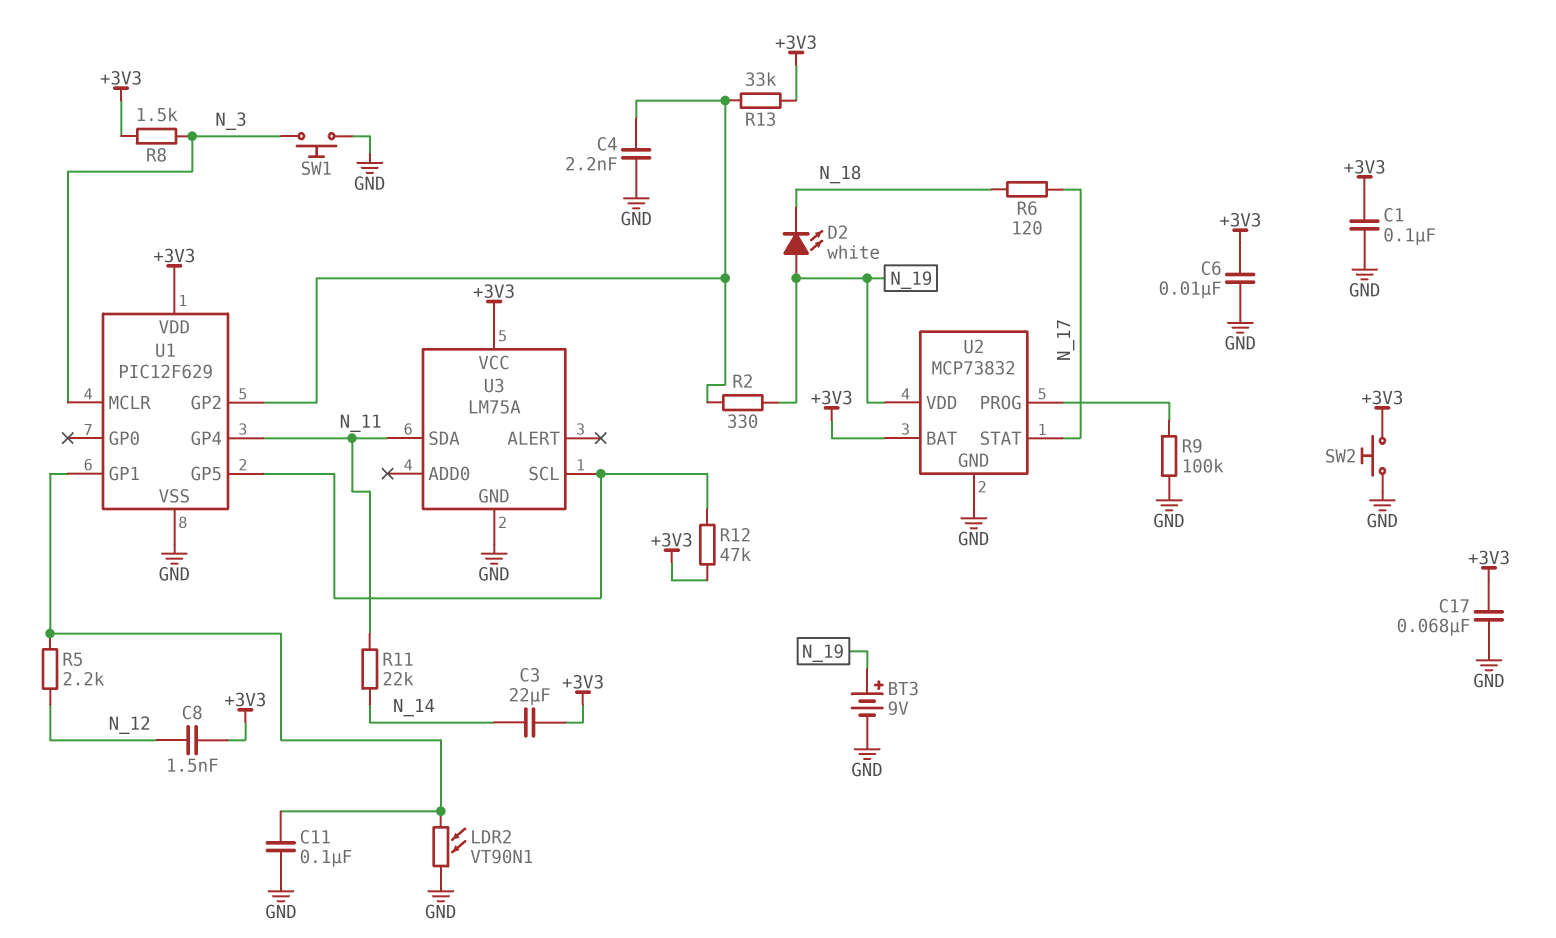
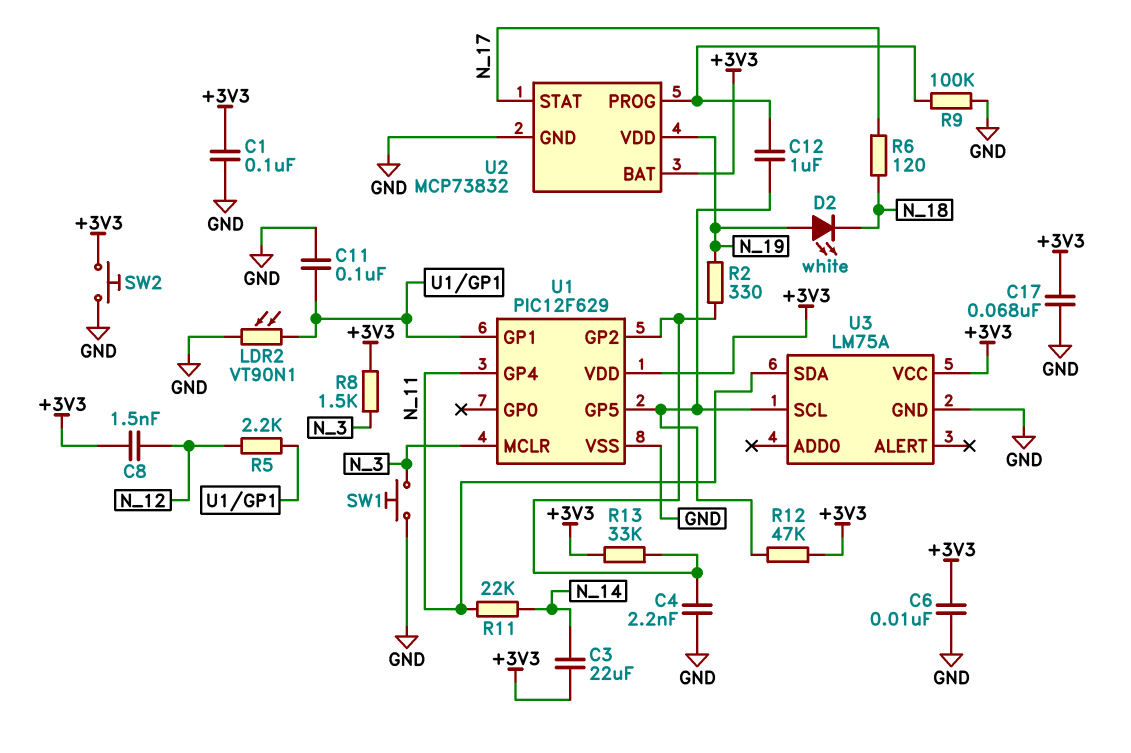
BT3: 9V (plus N_19, minus GND) -> none
C12: none -> 1uF (U1/GP5, U2/PROG)

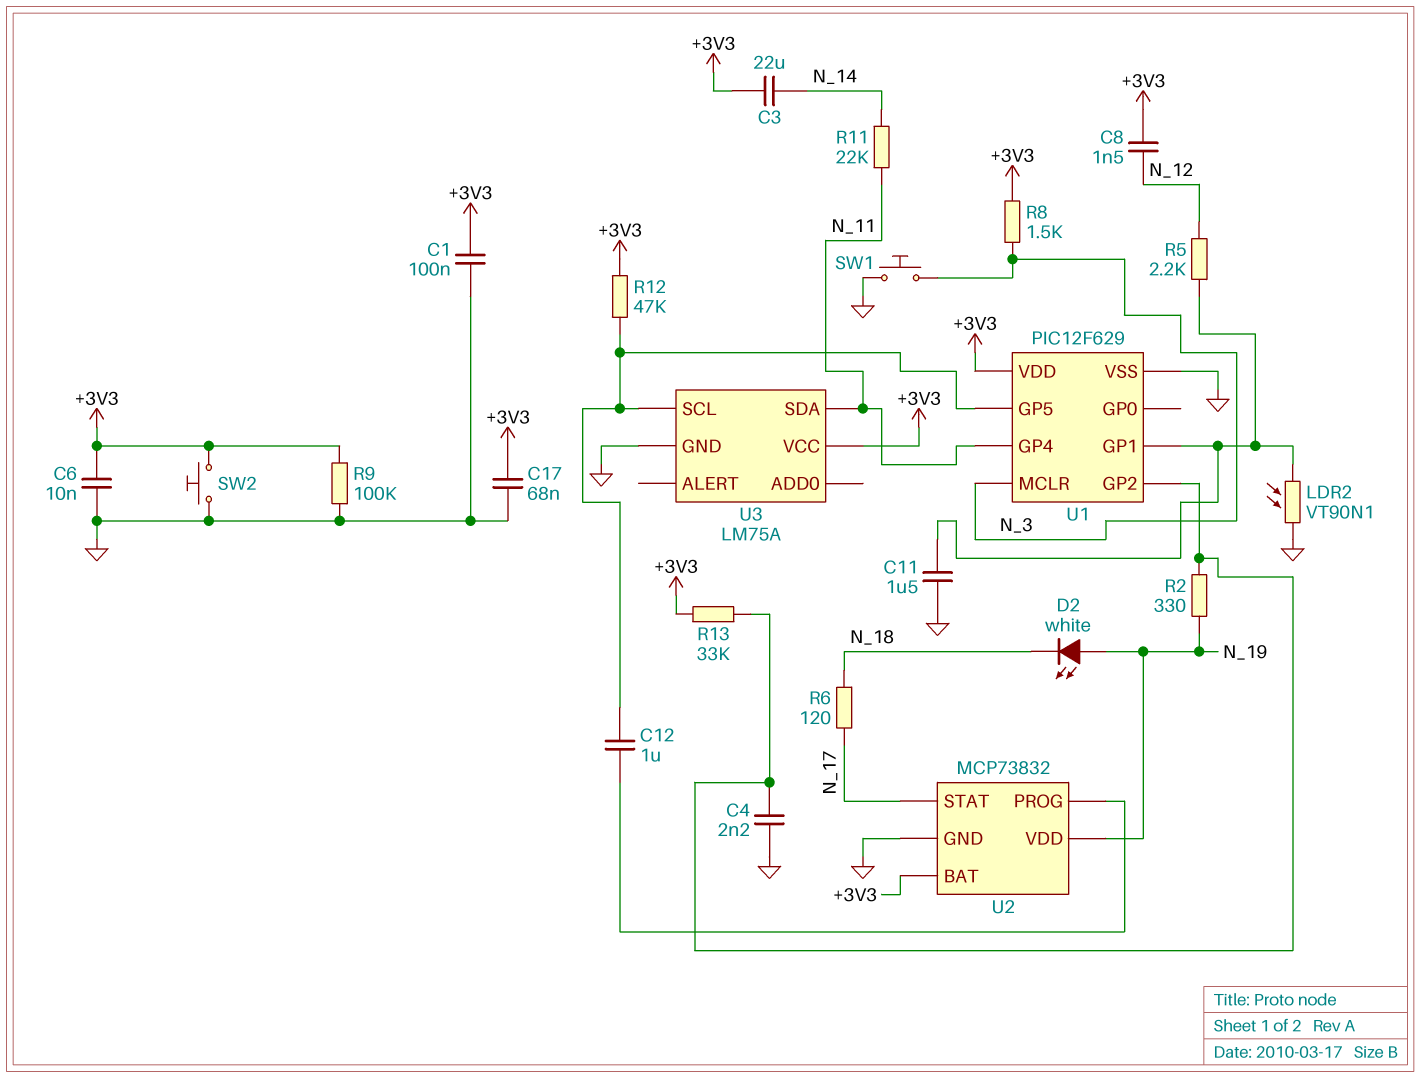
C11: 100nF (GND, U1/GP1) -> 1.5uF (GND, U1/GP1)
R9: 100k (GND, U2/PROG) -> 100k (+3V3, GND)

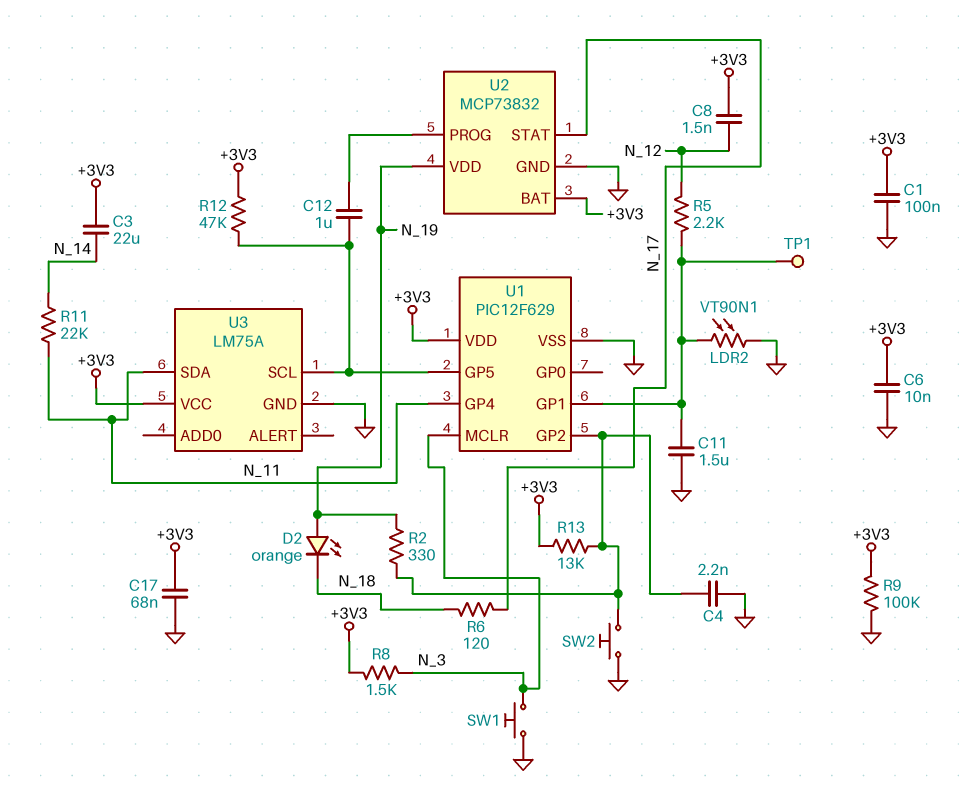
D2: LED white (A N_19, K N_18) -> LED orange (A N_19, K N_18)
R13: 33k (+3V3, U1/GP2) -> 13k (+3V3, U1/GP2)
SW2: button (+3V3, GND) -> button (GND, U1/GP2)
TP1: none -> test point (U1/GP1)

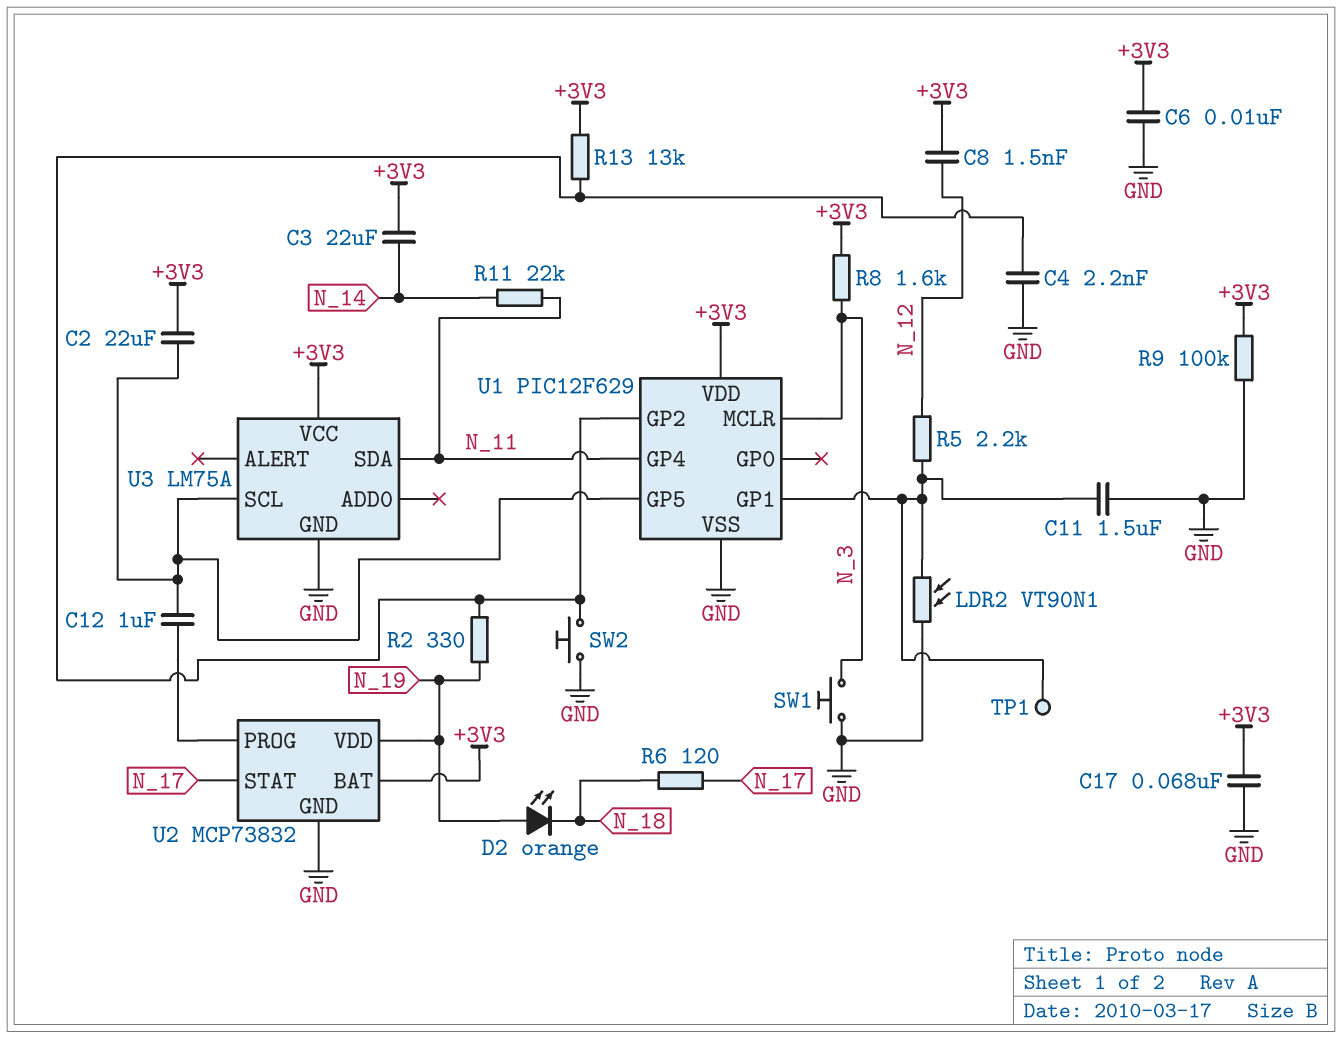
C1: 100nF (+3V3, GND) -> none
C2: none -> 22uF (+3V3, U1/GP5)
R8: 1.5k (+3V3, N_3) -> 1.6k (+3V3, N_3)
R12: 47k (+3V3, U1/GP5) -> none

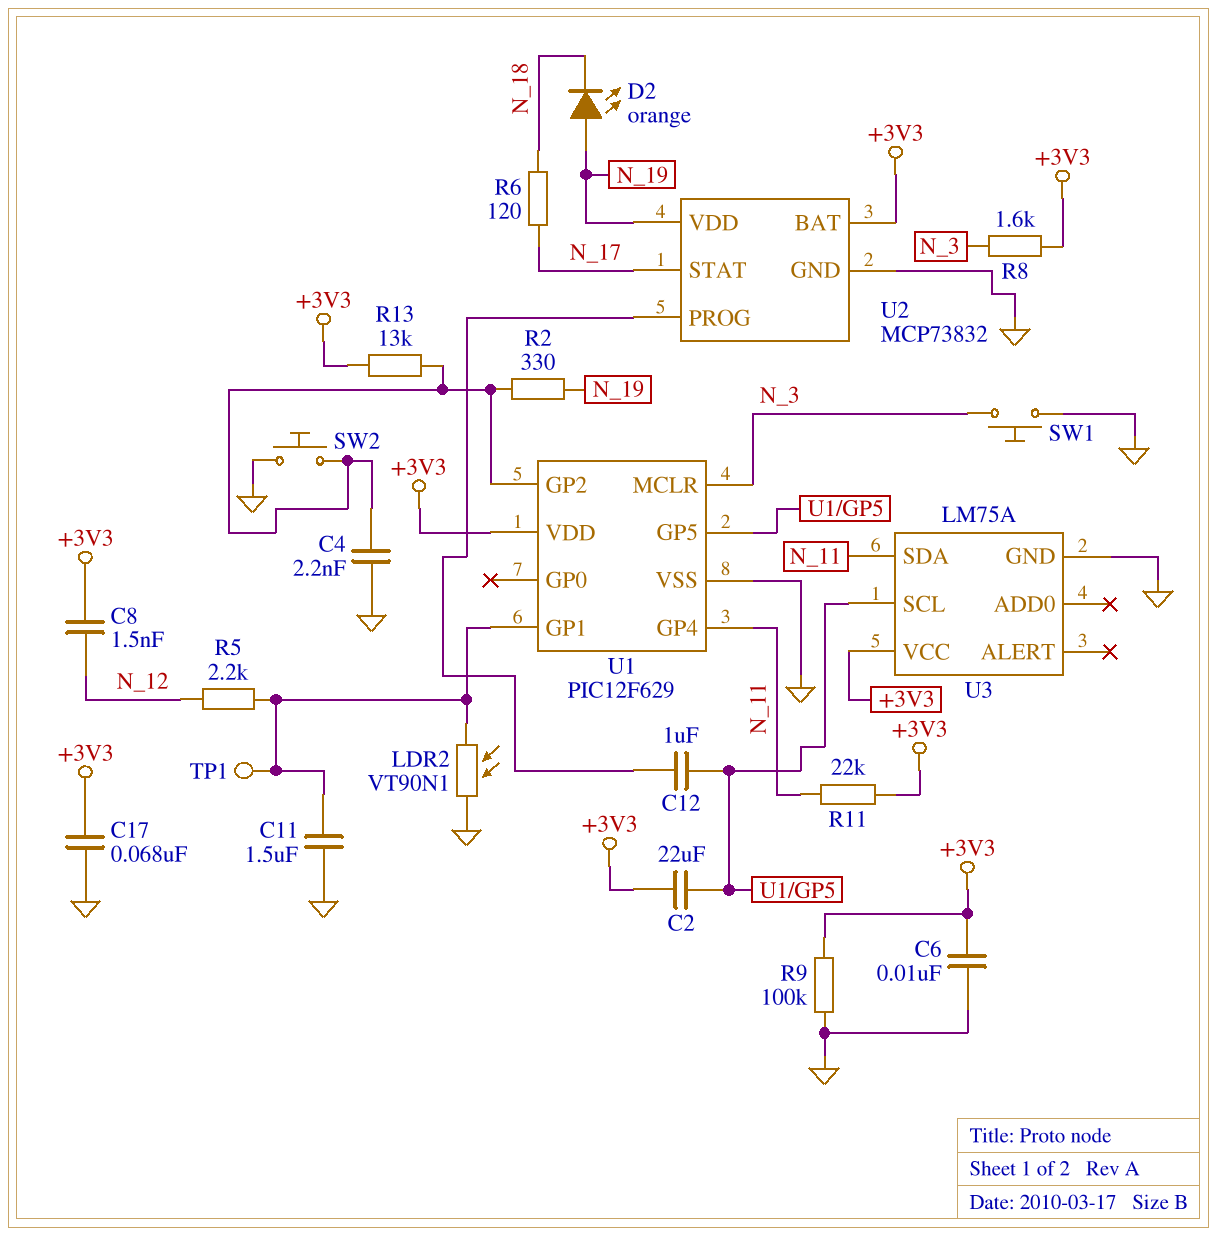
C3: 22uF (+3V3, N_14) -> none
R11: 22k (N_11, N_14) -> 22k (+3V3, N_11)

